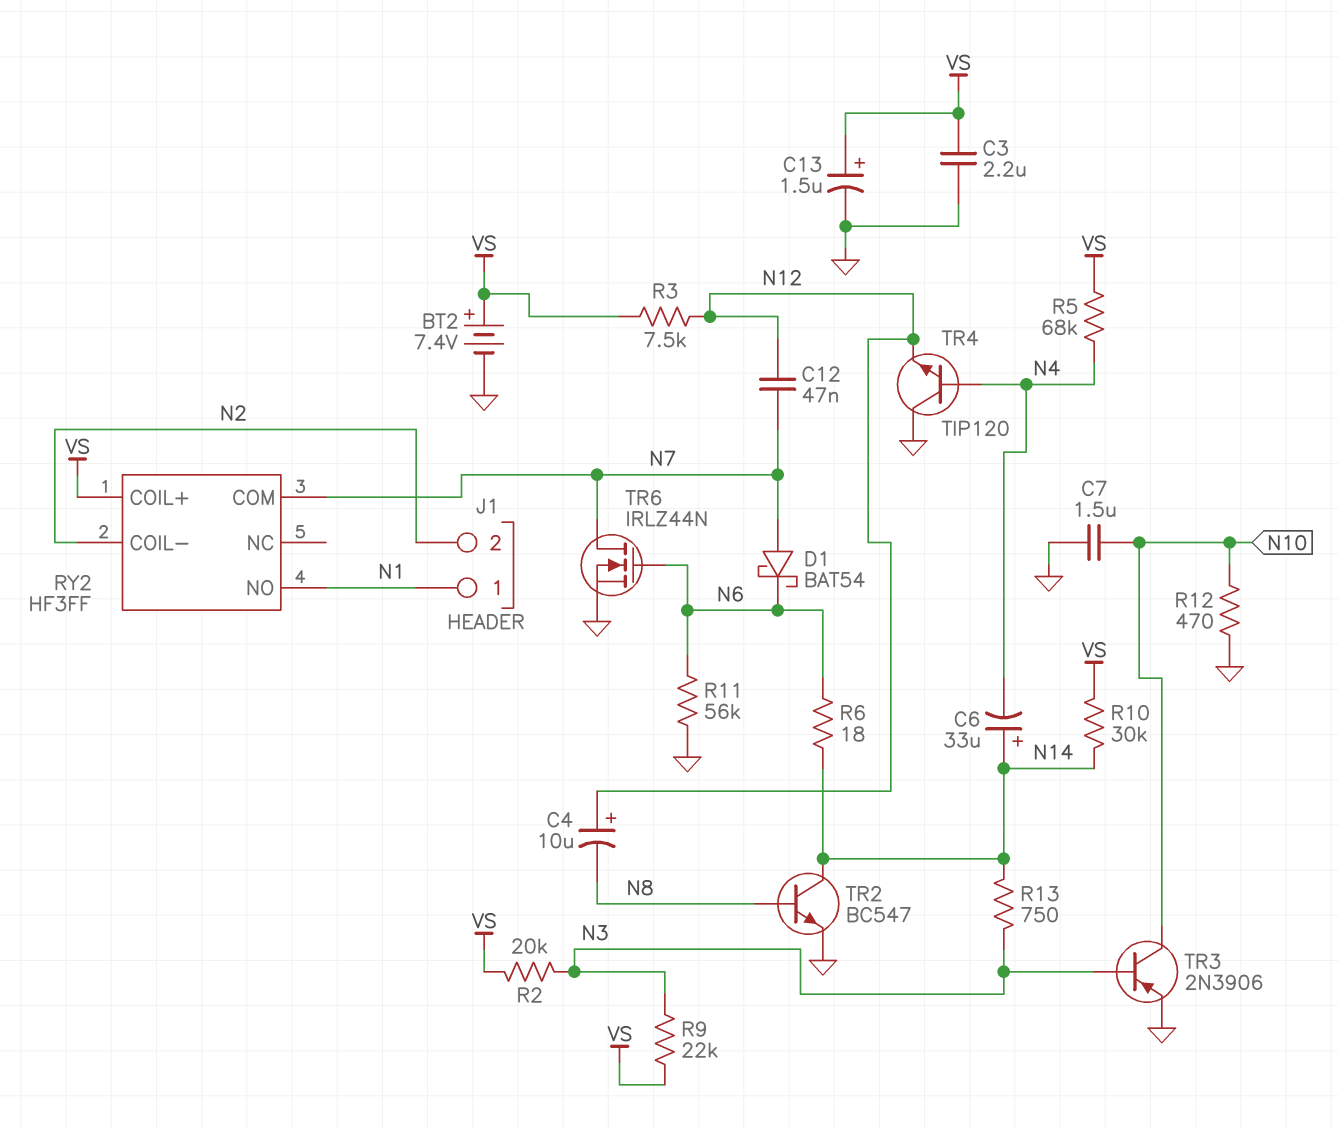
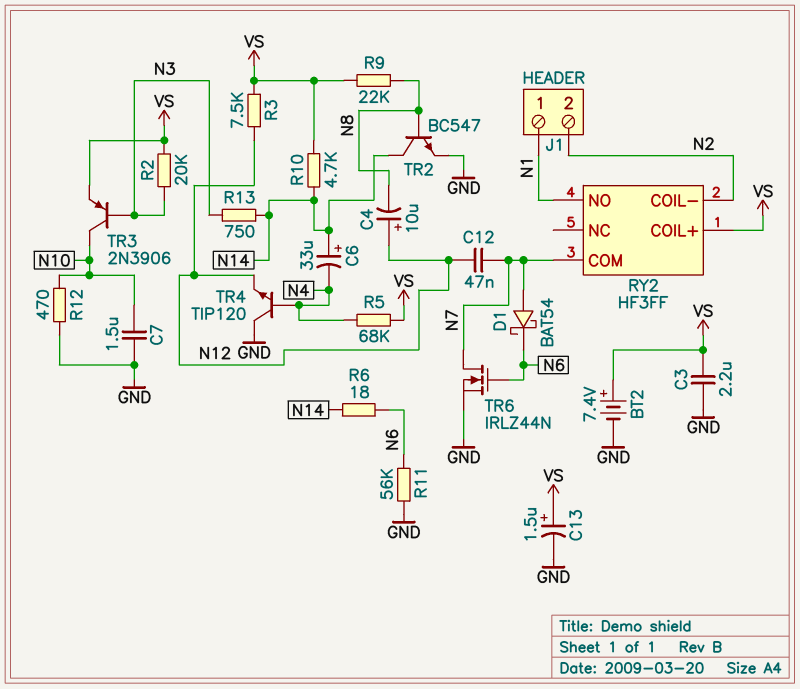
R9: 22k (N3, VS) -> 22k (N8, VS)
R10: 30k (N14, VS) -> 4.7k (N14, VS)
TR3: PNP 2N3906 (B N3, C N10, E GND) -> PNP 2N3906 (B N3, C N10, E VS)

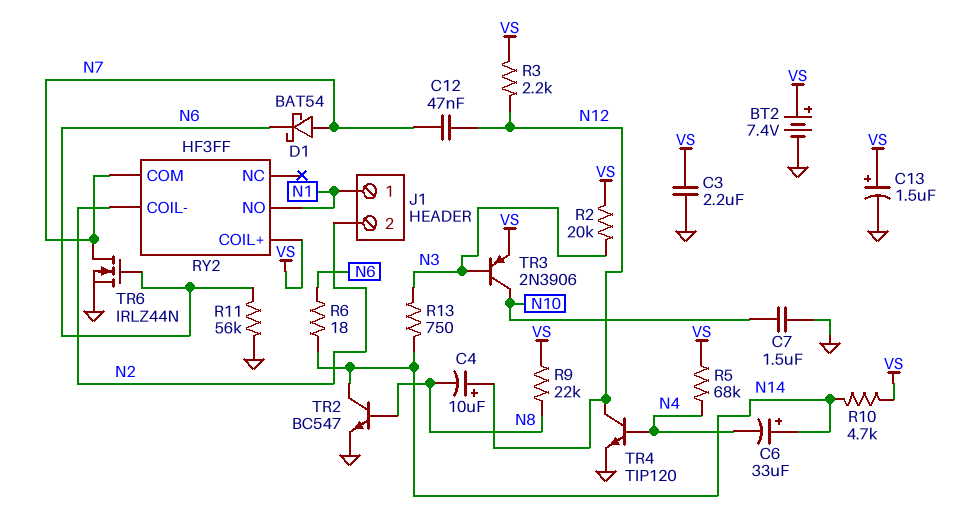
R3: 7.5k (N12, VS) -> 2.2k (N12, VS)
R12: 470 (GND, N10) -> none
TR4: NPN TIP120 (B N4, C GND, E N12) -> NPN TIP120 (B N4, C N12, E GND)

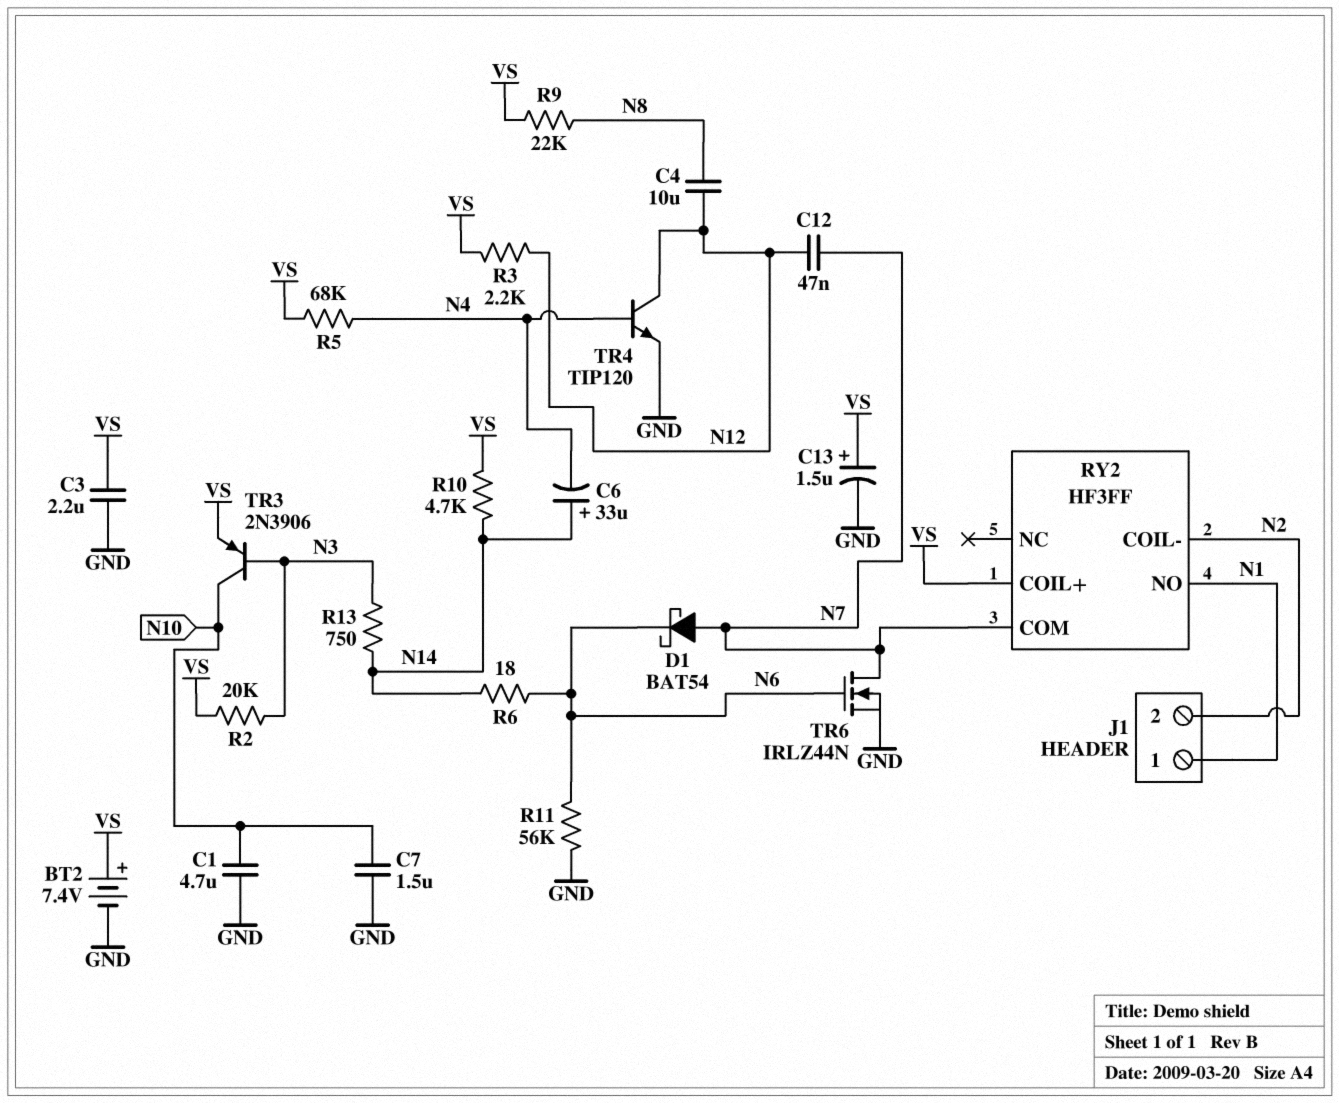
C1: none -> 4.7uF (GND, N10)
C4: 10uF (plus N12, minus N8) -> 10uF (N8, N12)
TR2: NPN BC547 (B N8, C N14, E GND) -> none

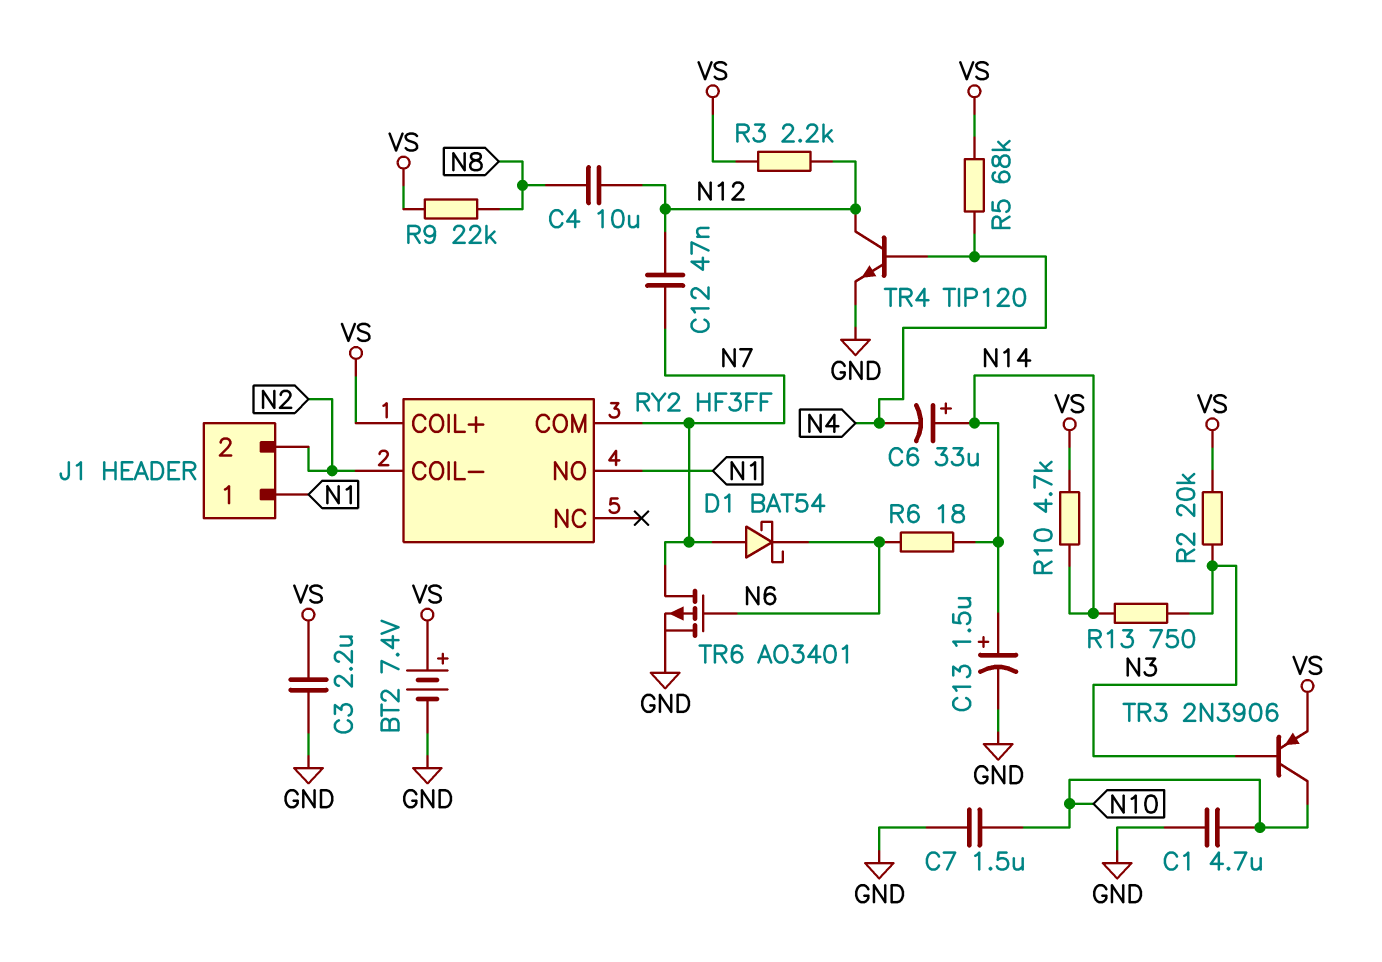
C13: 1.5uF (plus VS, minus GND) -> 1.5uF (plus N14, minus GND)
R11: 56k (GND, N6) -> none
TR6: NMOS IRLZ44N (G N6, D N7, S GND) -> PMOS AO3401 (G N6, D N7, S GND)

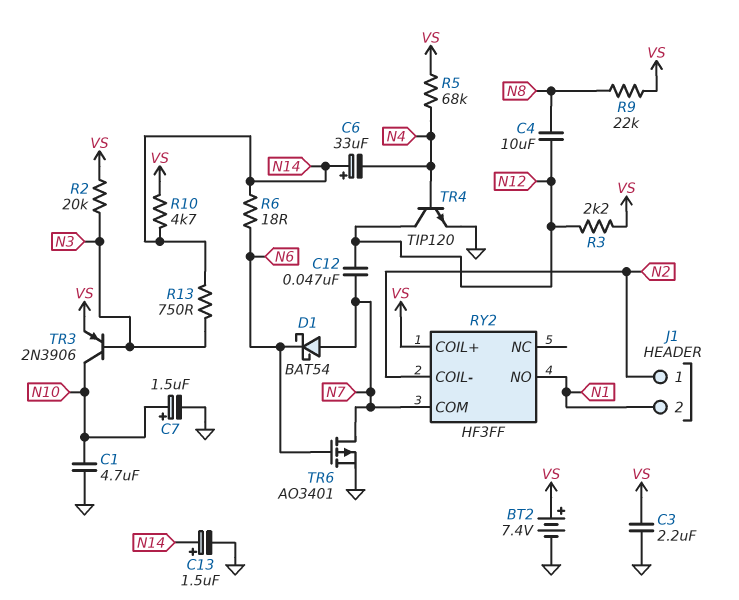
C7: 1.5uF (GND, N10) -> 1.5uF (plus N10, minus GND)
J1 pin 1: N1 -> N2
J1 pin 2: N2 -> N1

